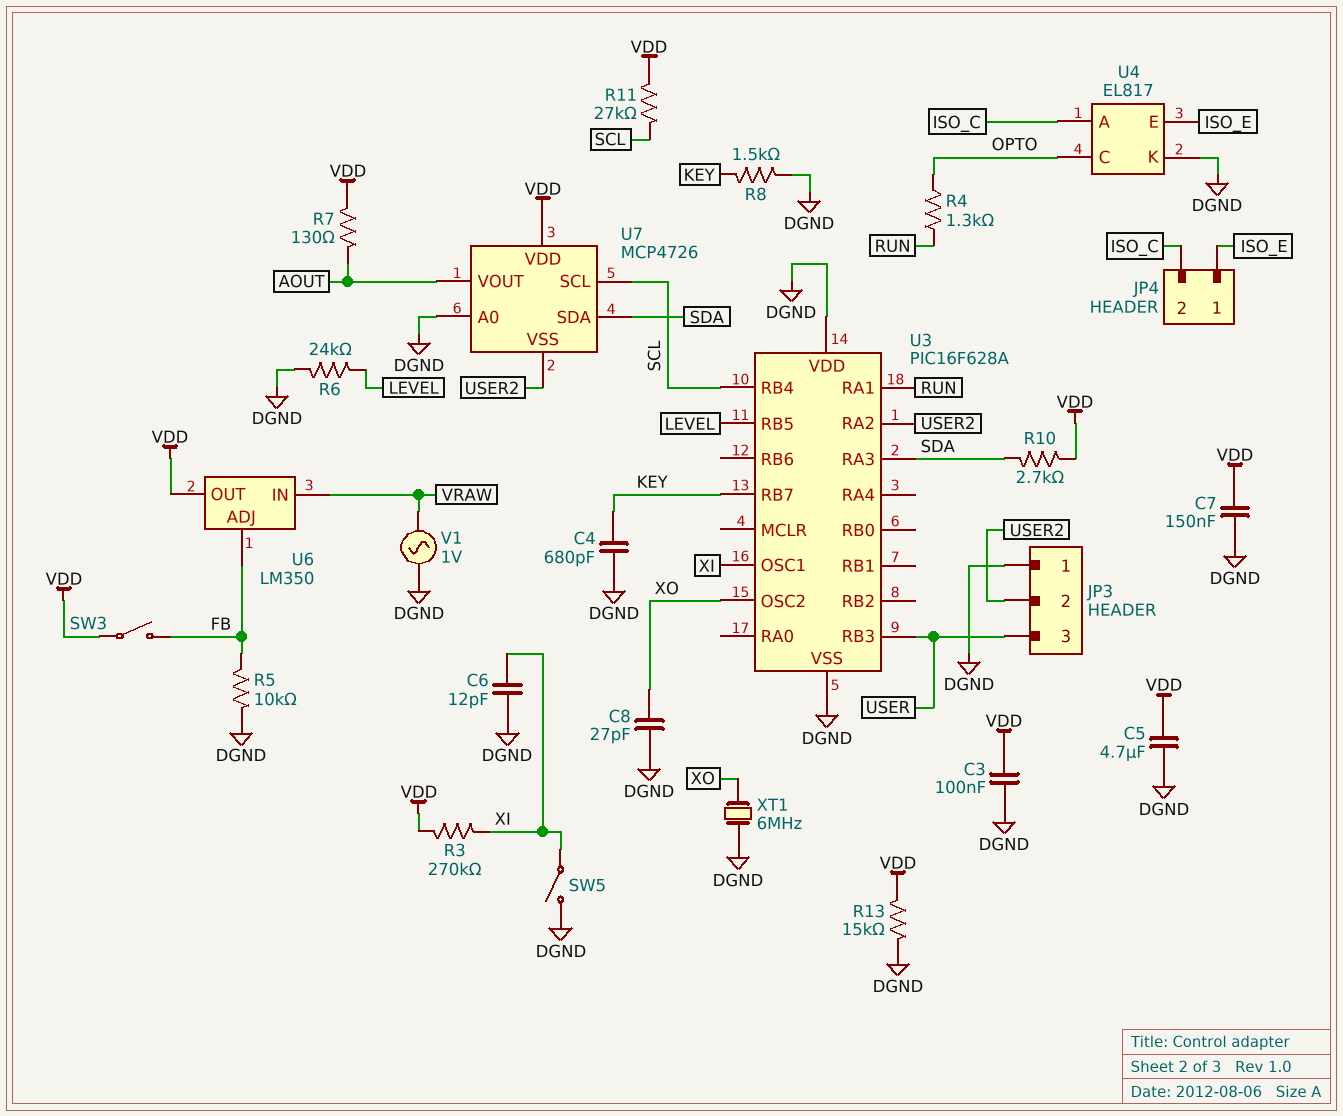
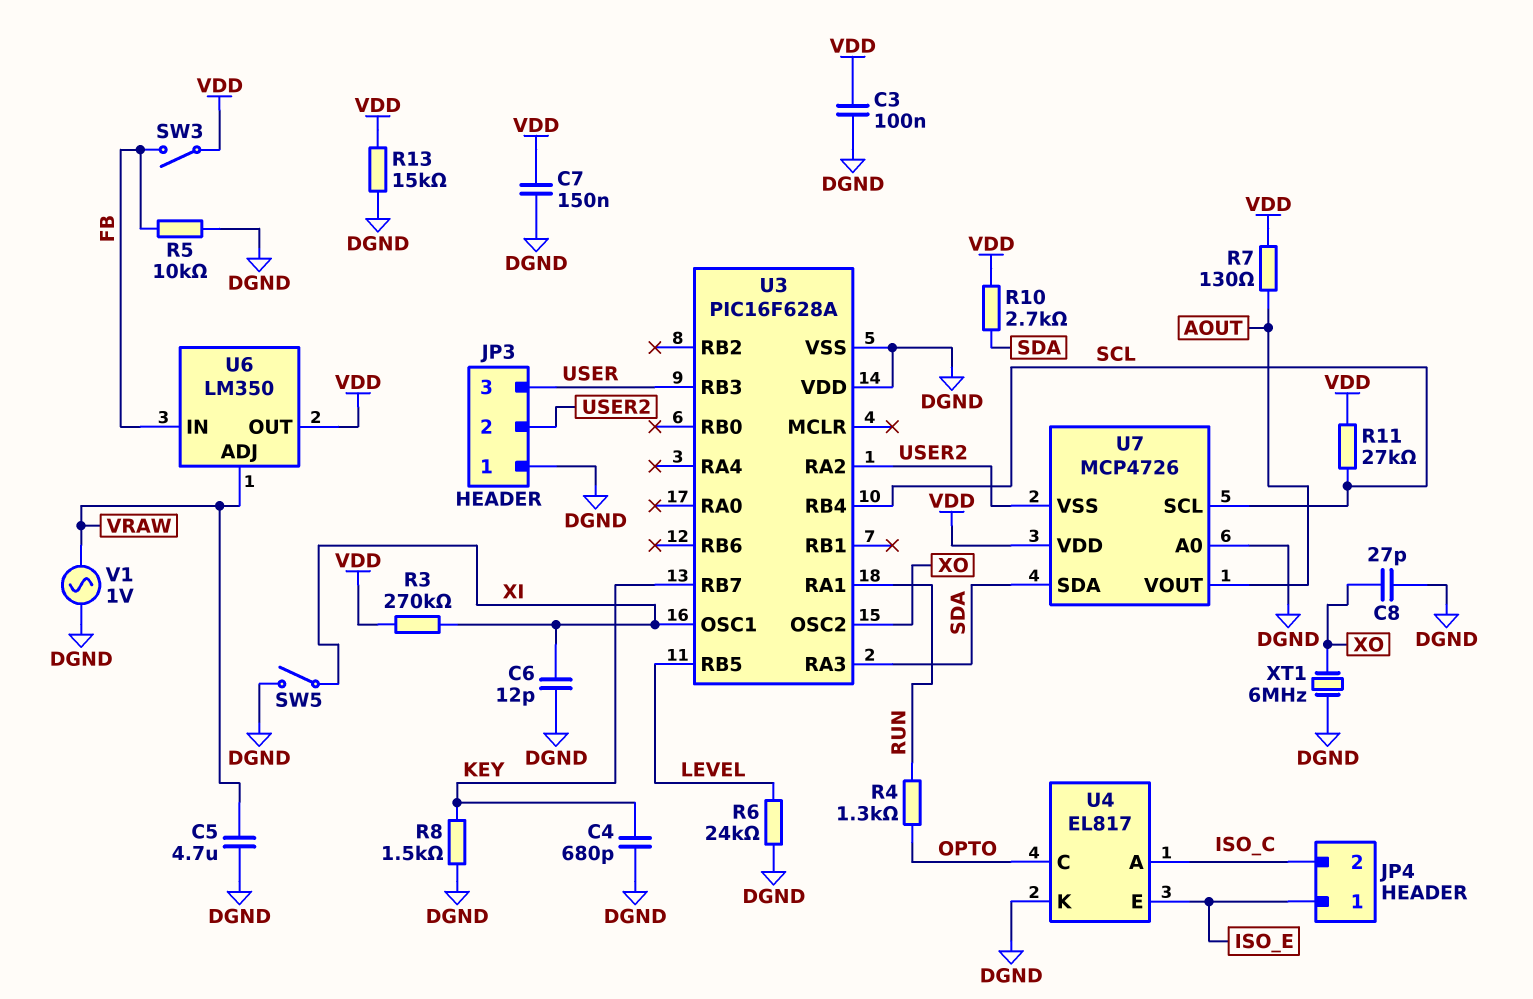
C5: 4.7uF (DGND, VDD) -> 4.7uF (DGND, VRAW)
U6 pin ADJ: FB -> VRAW
U6 pin IN: VRAW -> FB

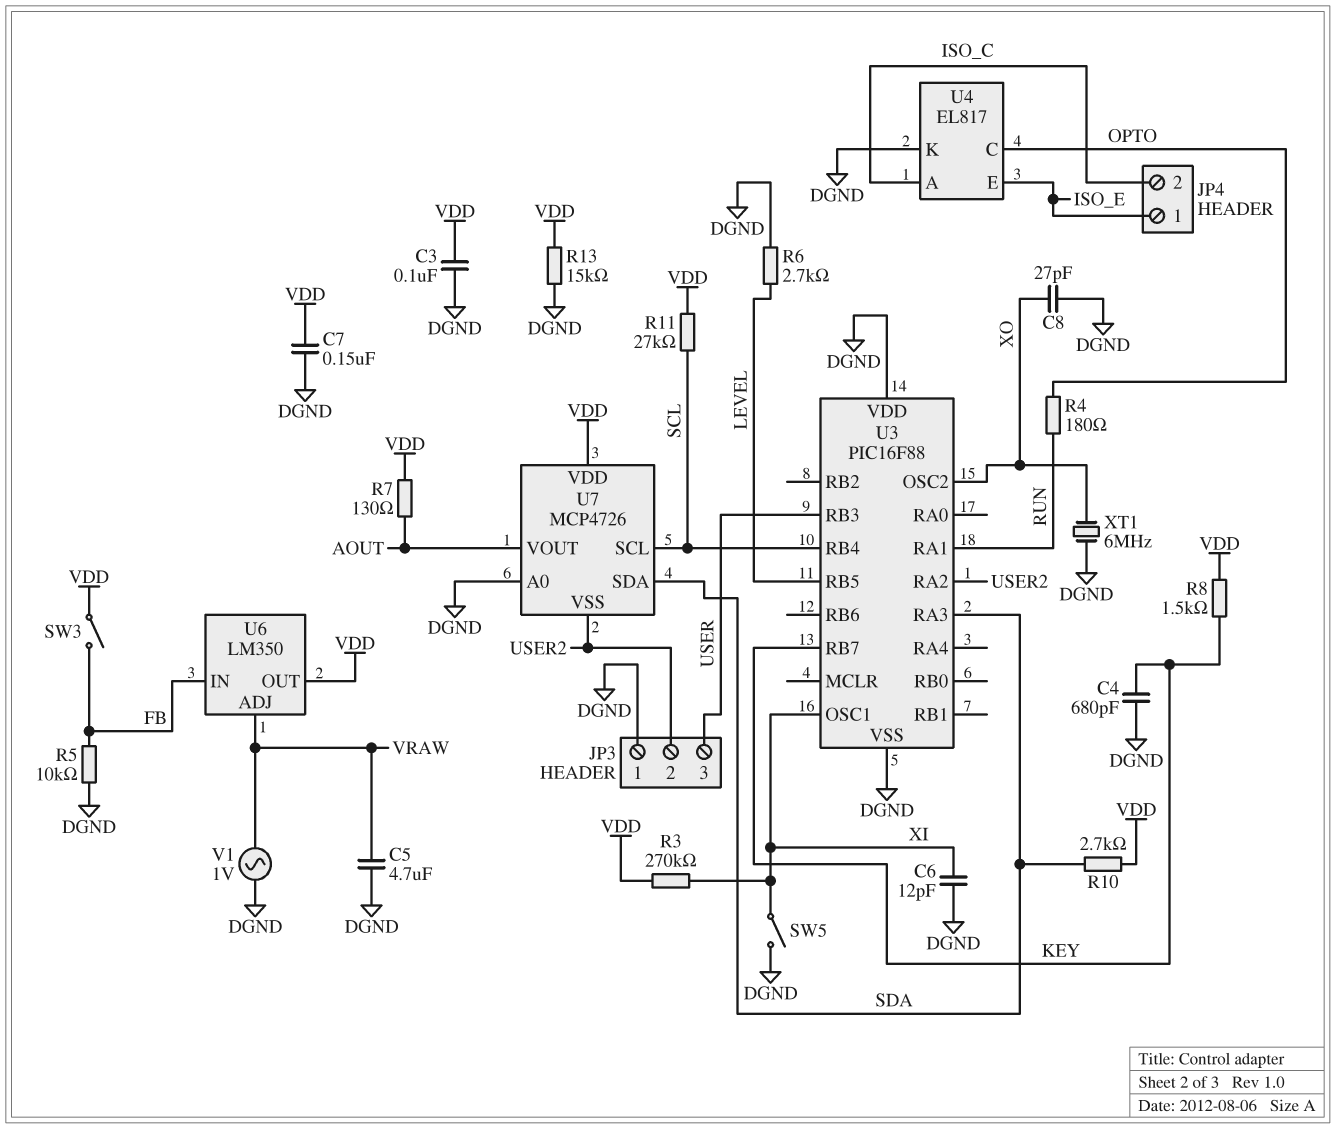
R4: 1.3k (OPTO, RUN) -> 180 (OPTO, RUN)
R6: 24k (DGND, LEVEL) -> 2.7k (DGND, LEVEL)
R8: 1.5k (DGND, KEY) -> 1.5k (KEY, VDD)
U3: PIC16F628A -> PIC16F88

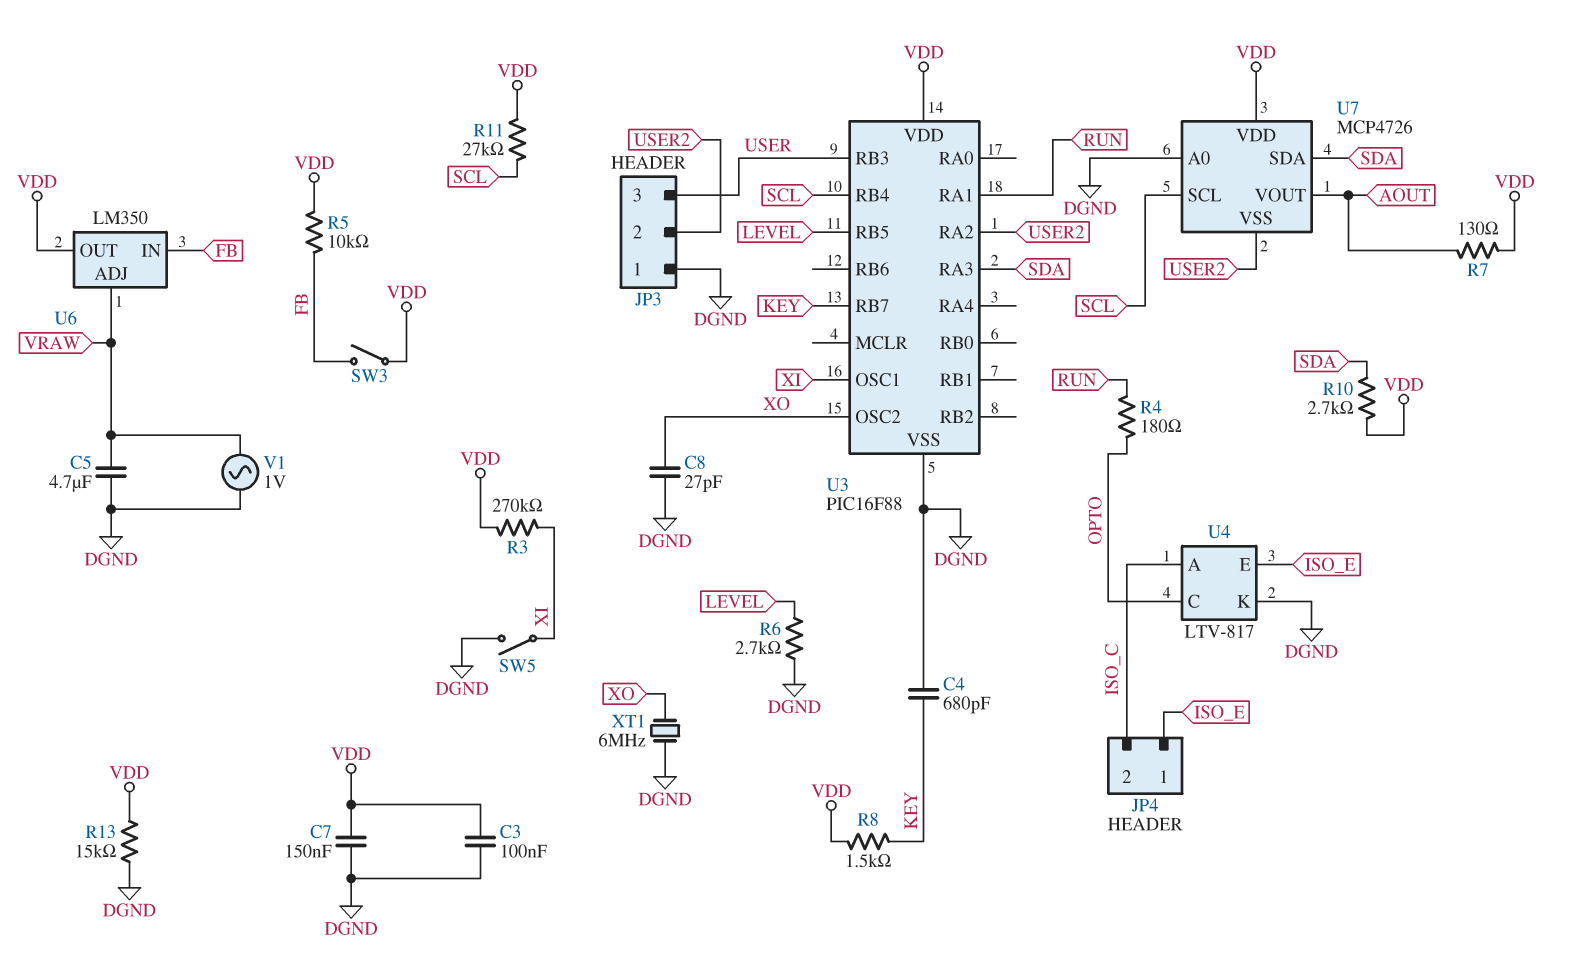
C6: 12pF (DGND, XI) -> none
R5: 10k (DGND, FB) -> 10k (FB, VDD)
U3 pin VDD: DGND -> VDD
U4: EL817 -> LTV-817

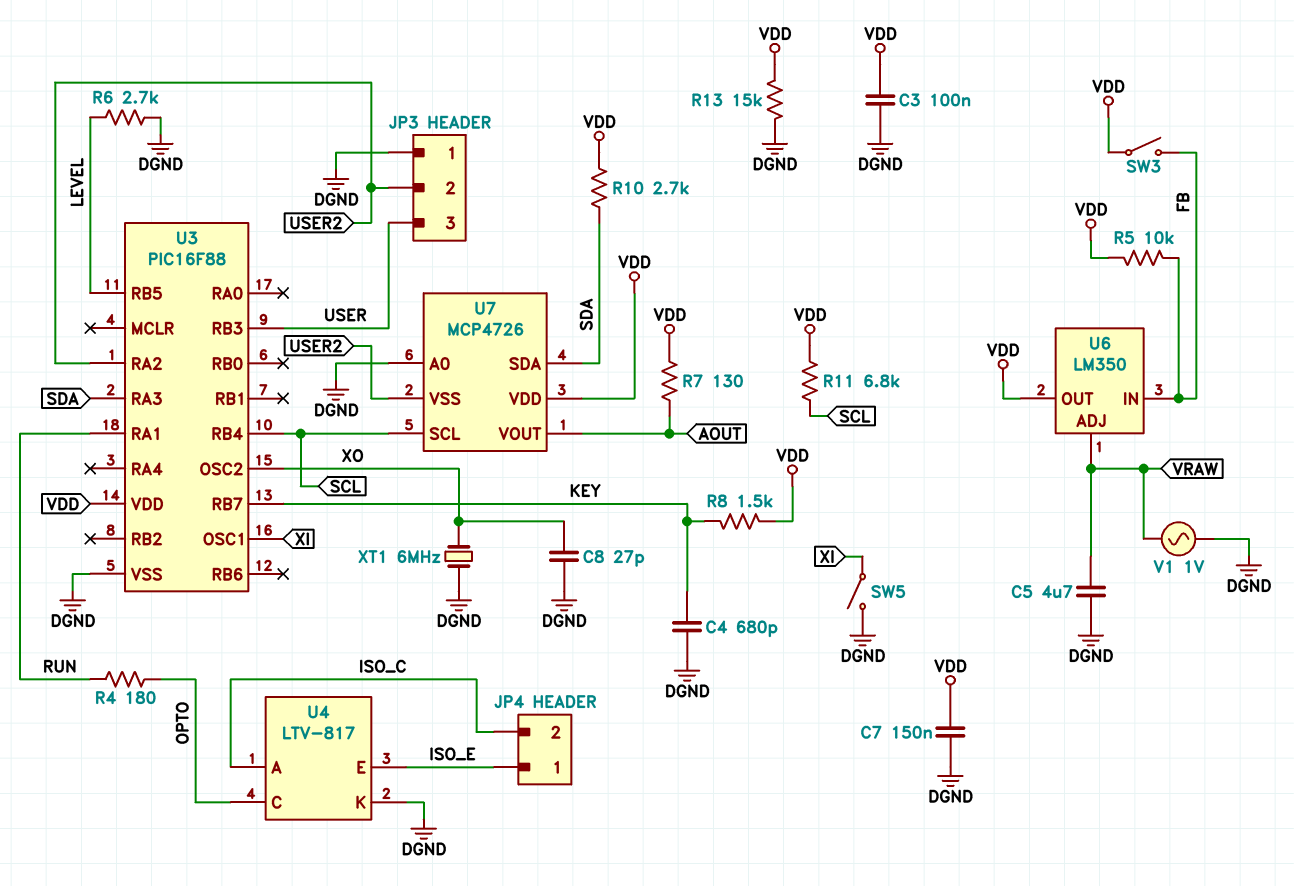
R3: 270k (VDD, XI) -> none
R11: 27k (SCL, VDD) -> 6.8k (SCL, VDD)

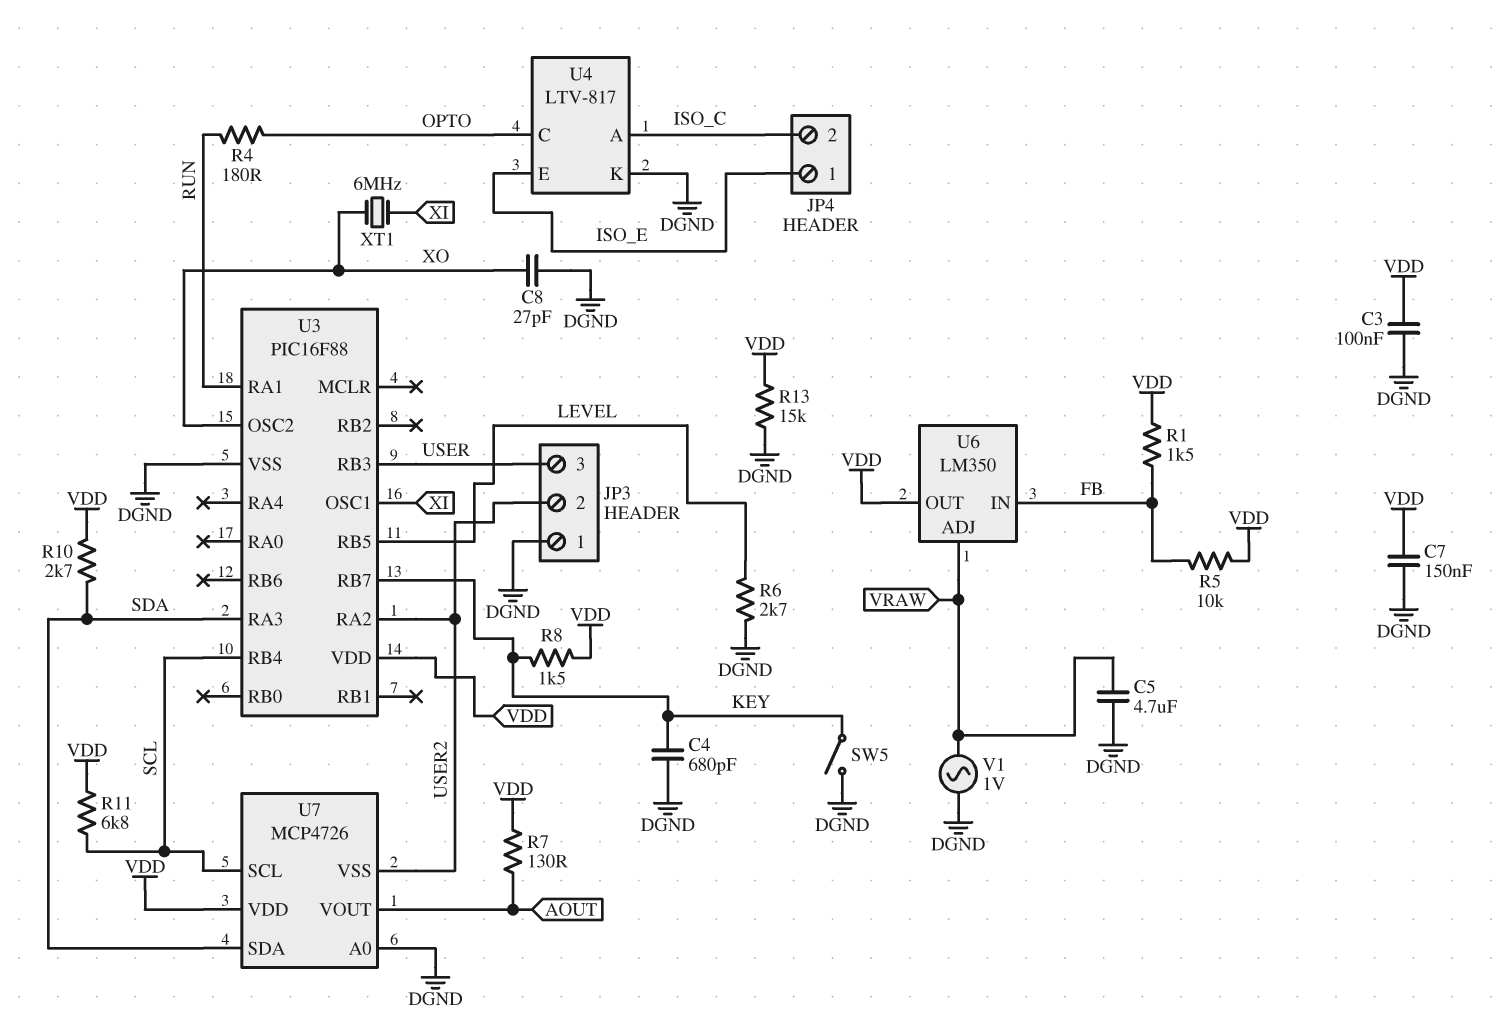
R1: none -> 1.5k (FB, VDD)
SW3: switch (FB, VDD) -> none
SW5: switch (DGND, XI) -> switch (DGND, KEY)
XT1: 6MHz (DGND, XO) -> 6MHz (XI, XO)

